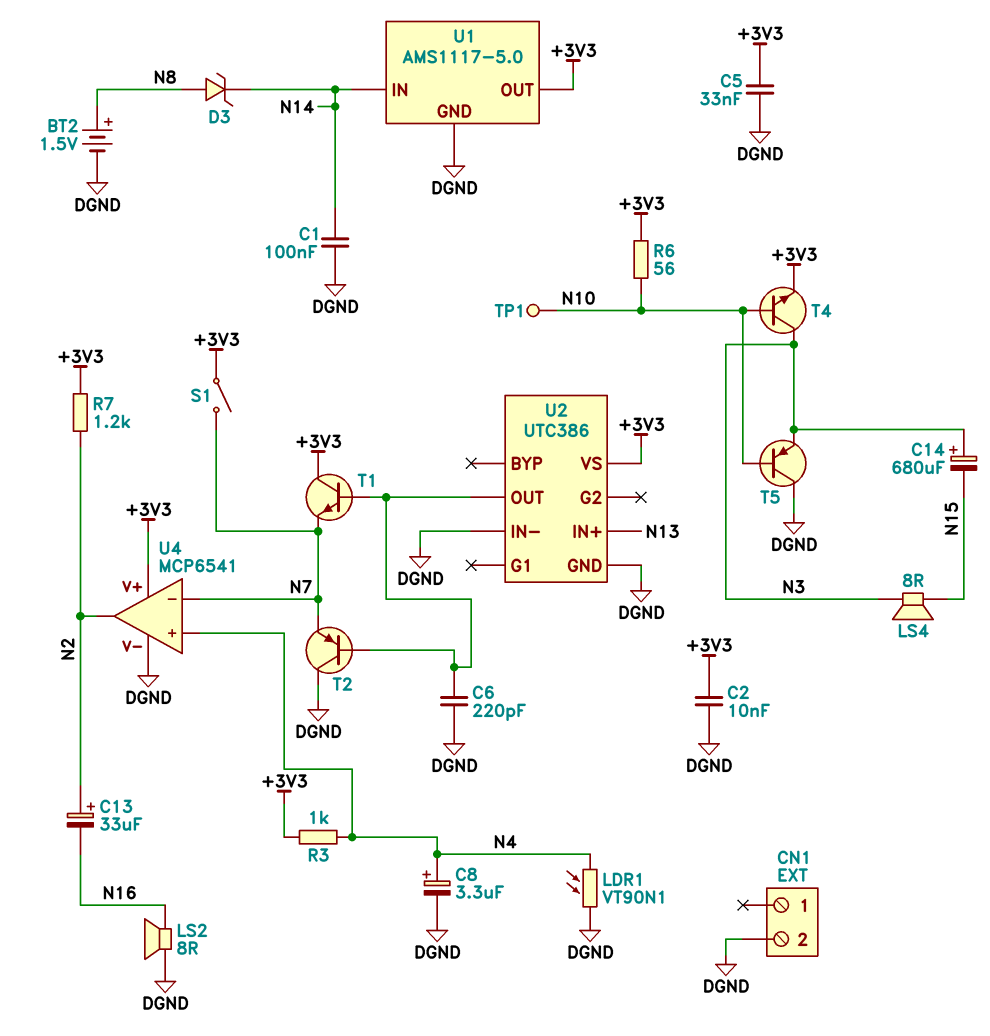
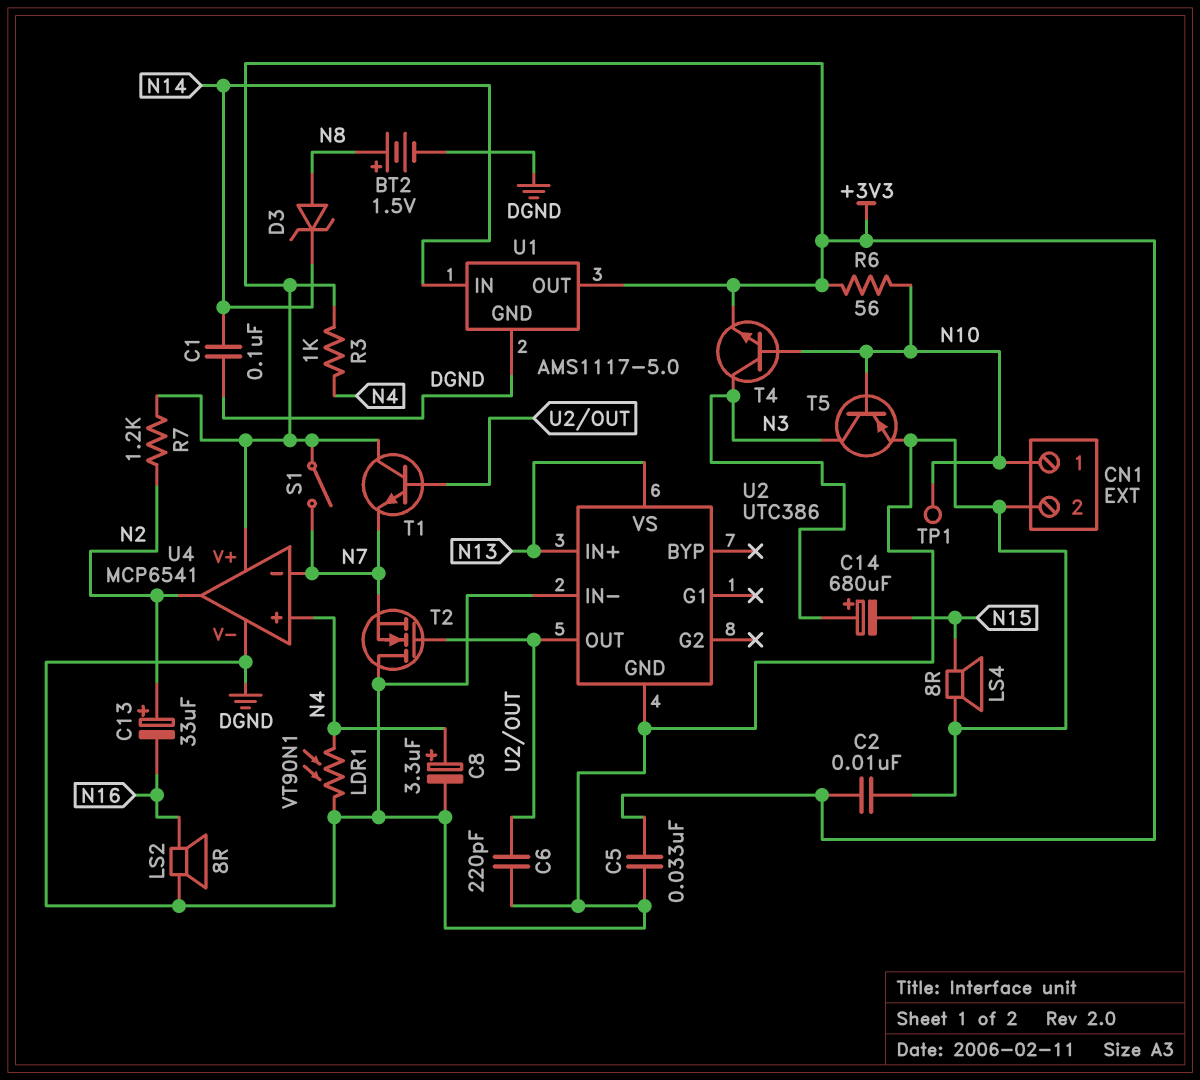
CN1 pin 1: none -> N10
LS4: speaker 8R (N3, N15) -> speaker 8R (DGND, N15)
T2: PNP (B U2/OUT, C DGND, E N7) -> NMOS (G U2/OUT, D DGND, S N7)
T5: PNP (B N10, C DGND, E N3) -> PNP (B N10, C N3, E DGND)
U2 pin VS: +3V3 -> N13

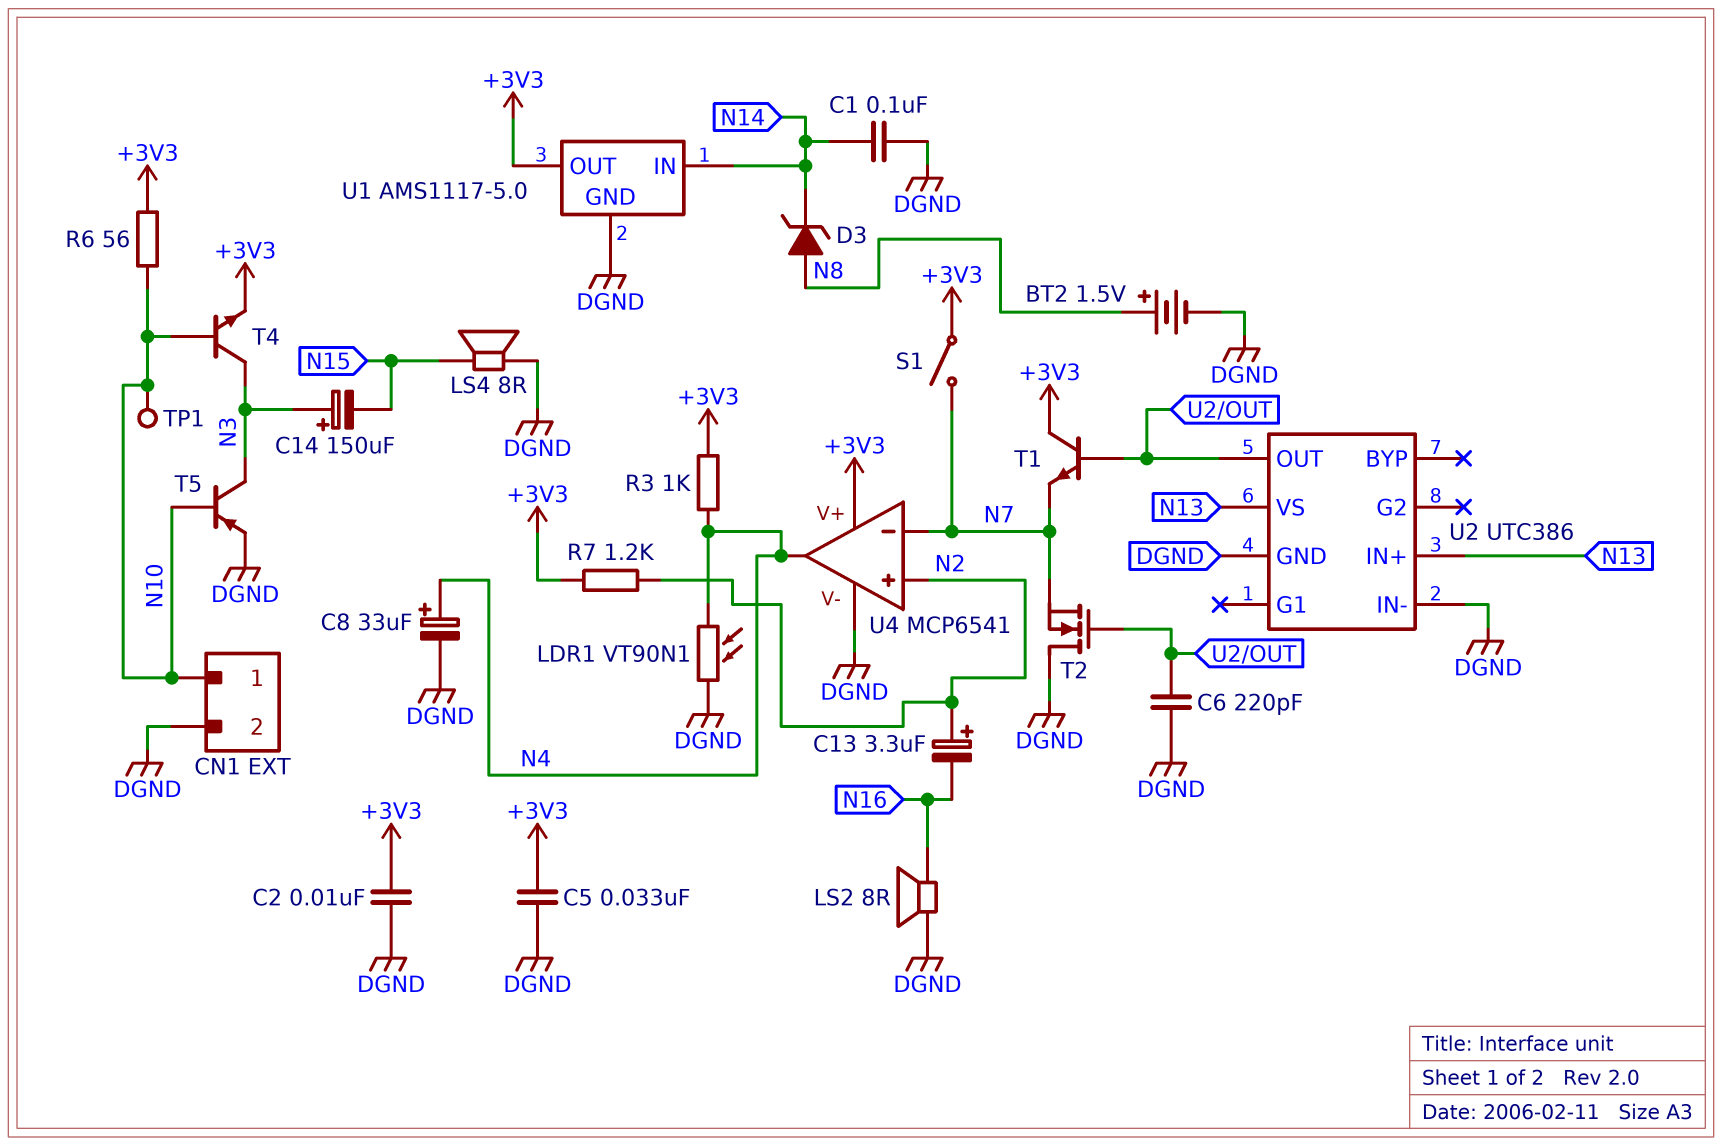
C8: 3.3uF (plus N4, minus DGND) -> 33uF (plus N4, minus DGND)
C13: 33uF (plus N2, minus N16) -> 3.3uF (plus N2, minus N16)
C14: 680uF (plus N3, minus N15) -> 150uF (plus N3, minus N15)
U4 pin in+: N4 -> N2
U4 pin out: N2 -> N4

